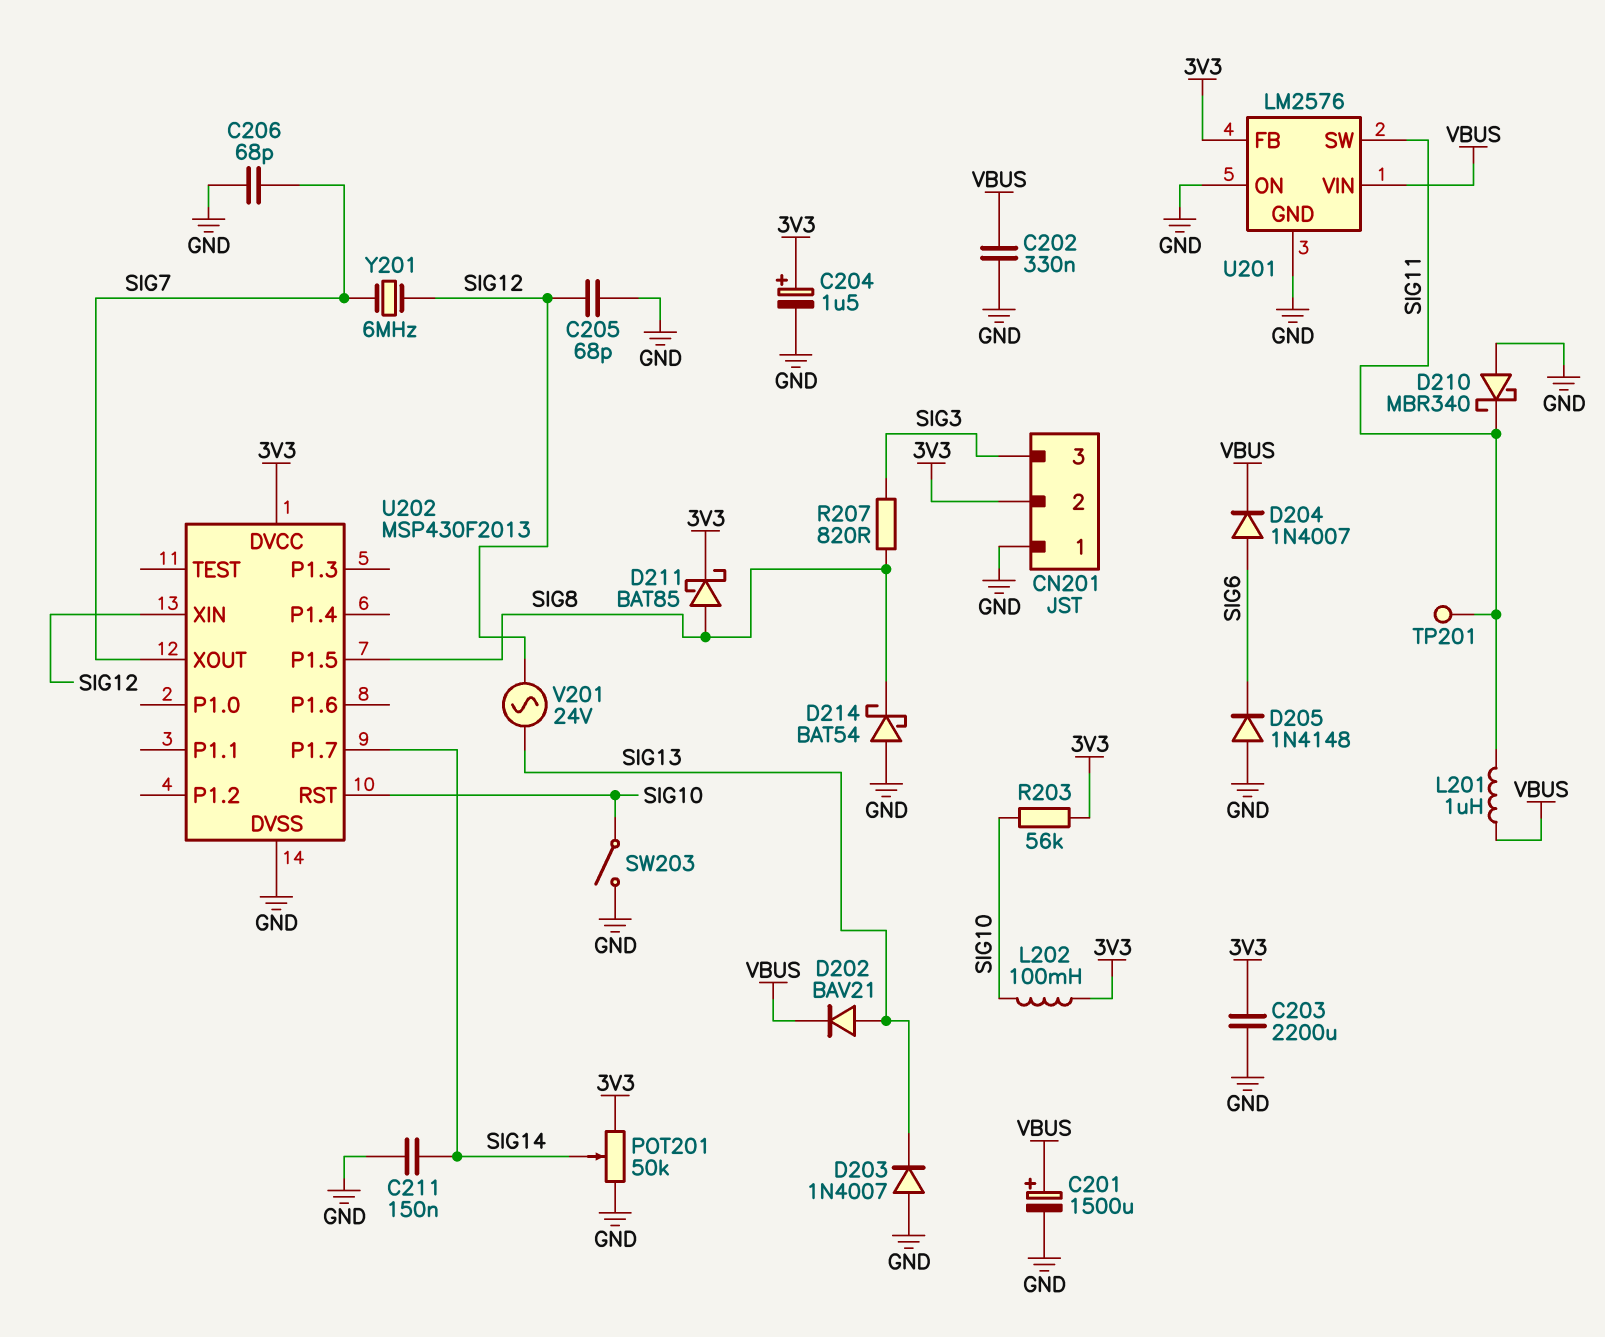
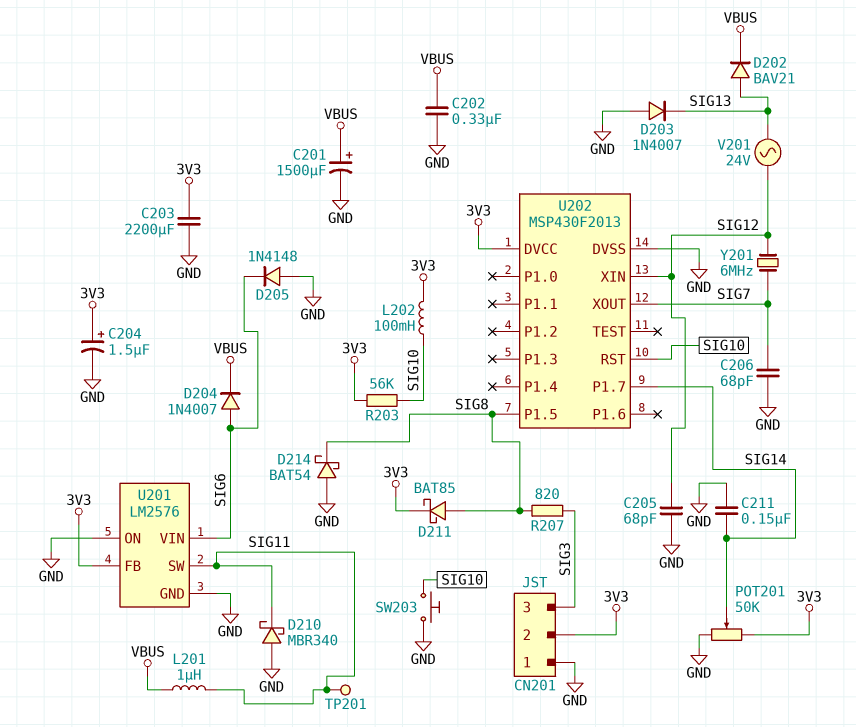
SW203: switch (GND, SIG10) -> button (GND, SIG10)
U201 pin VIN: VBUS -> SIG6

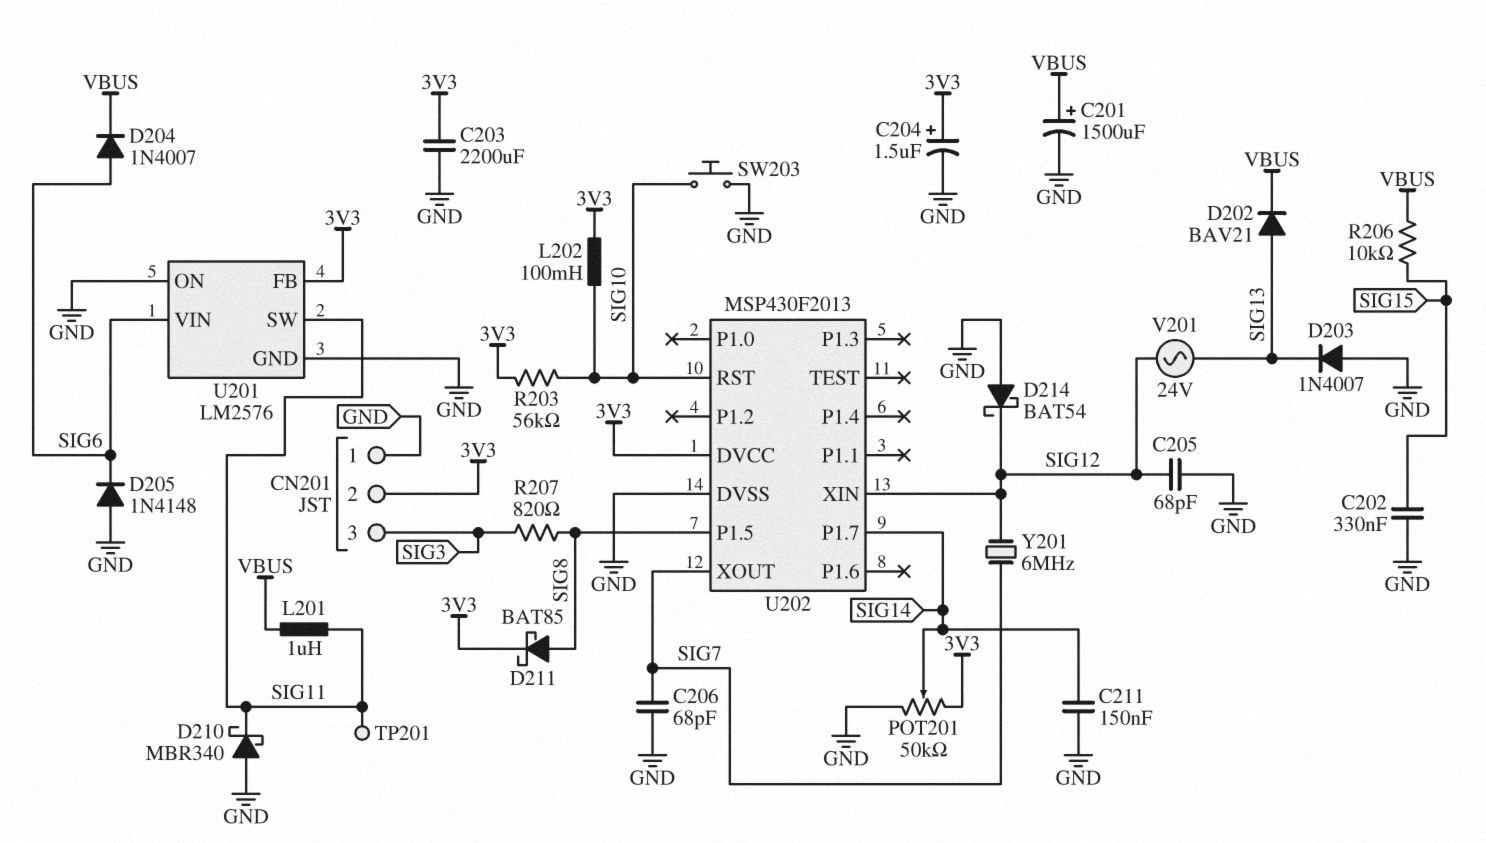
C202: 330nF (GND, VBUS) -> 330nF (GND, SIG15)
D214: schottky BAT54 (A GND, K SIG8) -> schottky BAT54 (A GND, K SIG12)
R206: none -> 10k (SIG15, VBUS)

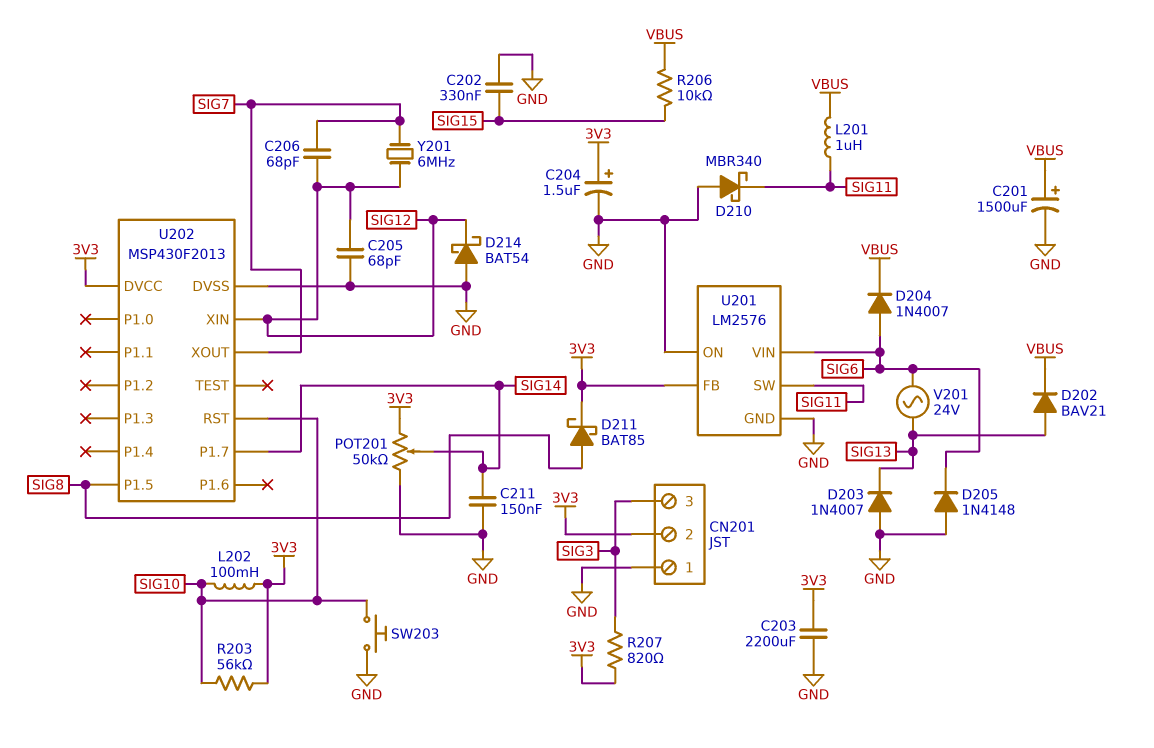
C206: 68pF (GND, SIG7) -> 68pF (SIG7, SIG12)
R207: 820 (SIG3, SIG8) -> 820 (3V3, SIG3)
TP201: test point (SIG11) -> none
V201: AC 24V (SIG12, SIG13) -> AC 24V (SIG6, SIG13)

